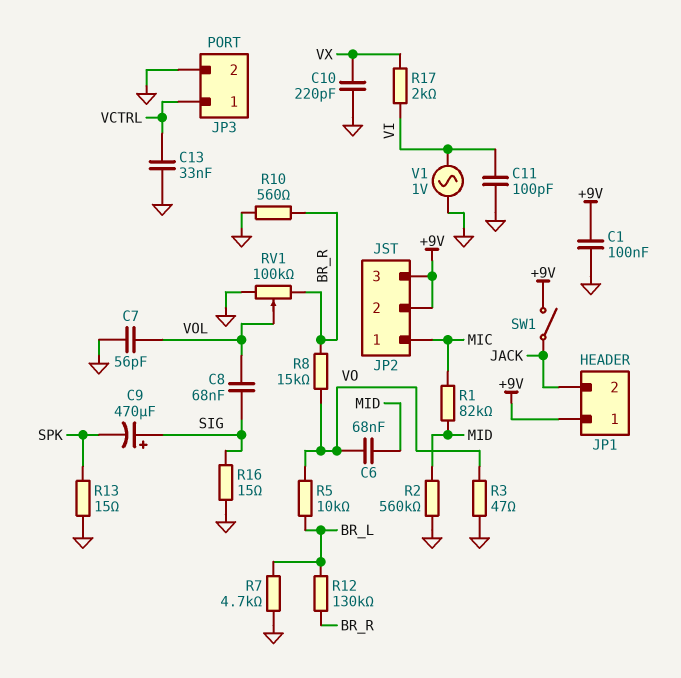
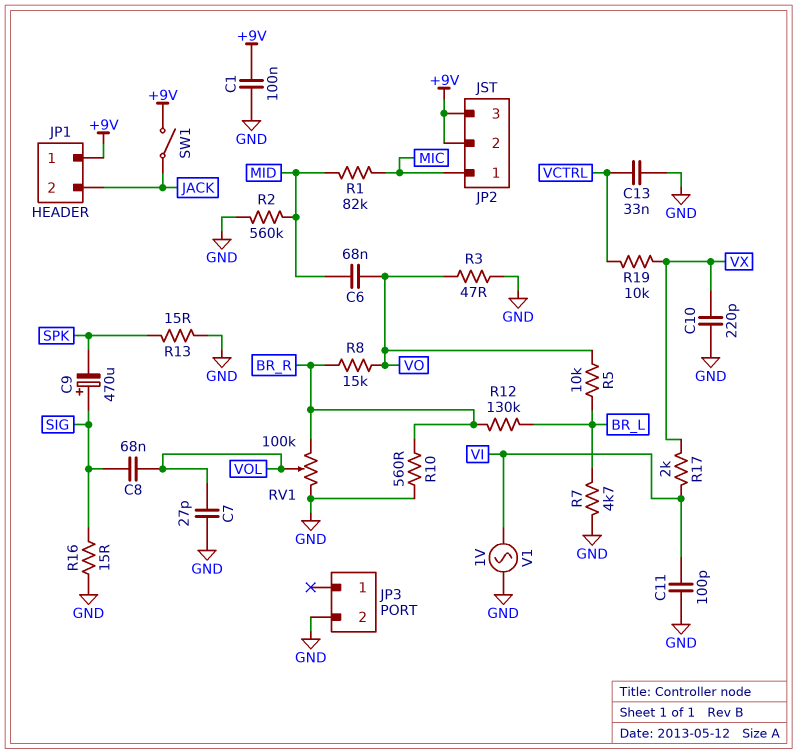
C7: 56pF (GND, VOL) -> 27pF (GND, VOL)
JP3 pin 1: VCTRL -> none
R19: none -> 10k (VCTRL, VX)

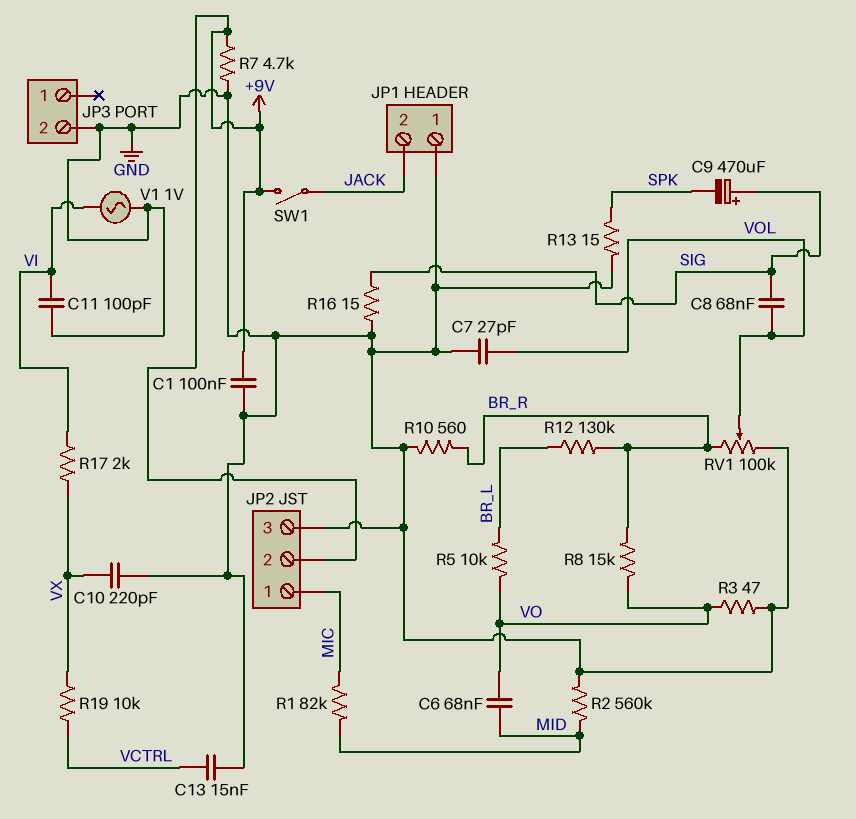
C13: 33nF (GND, VCTRL) -> 15nF (GND, VCTRL)
JP1 pin 1: +9V -> GND
JP2 pin 3: +9V -> GND
R7: 4.7k (BR_L, GND) -> 4.7k (+9V, GND)

